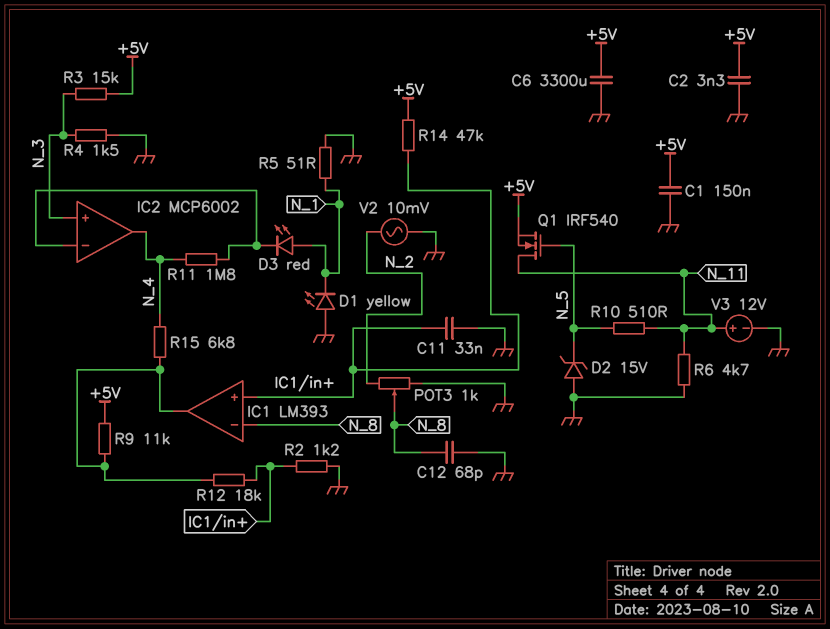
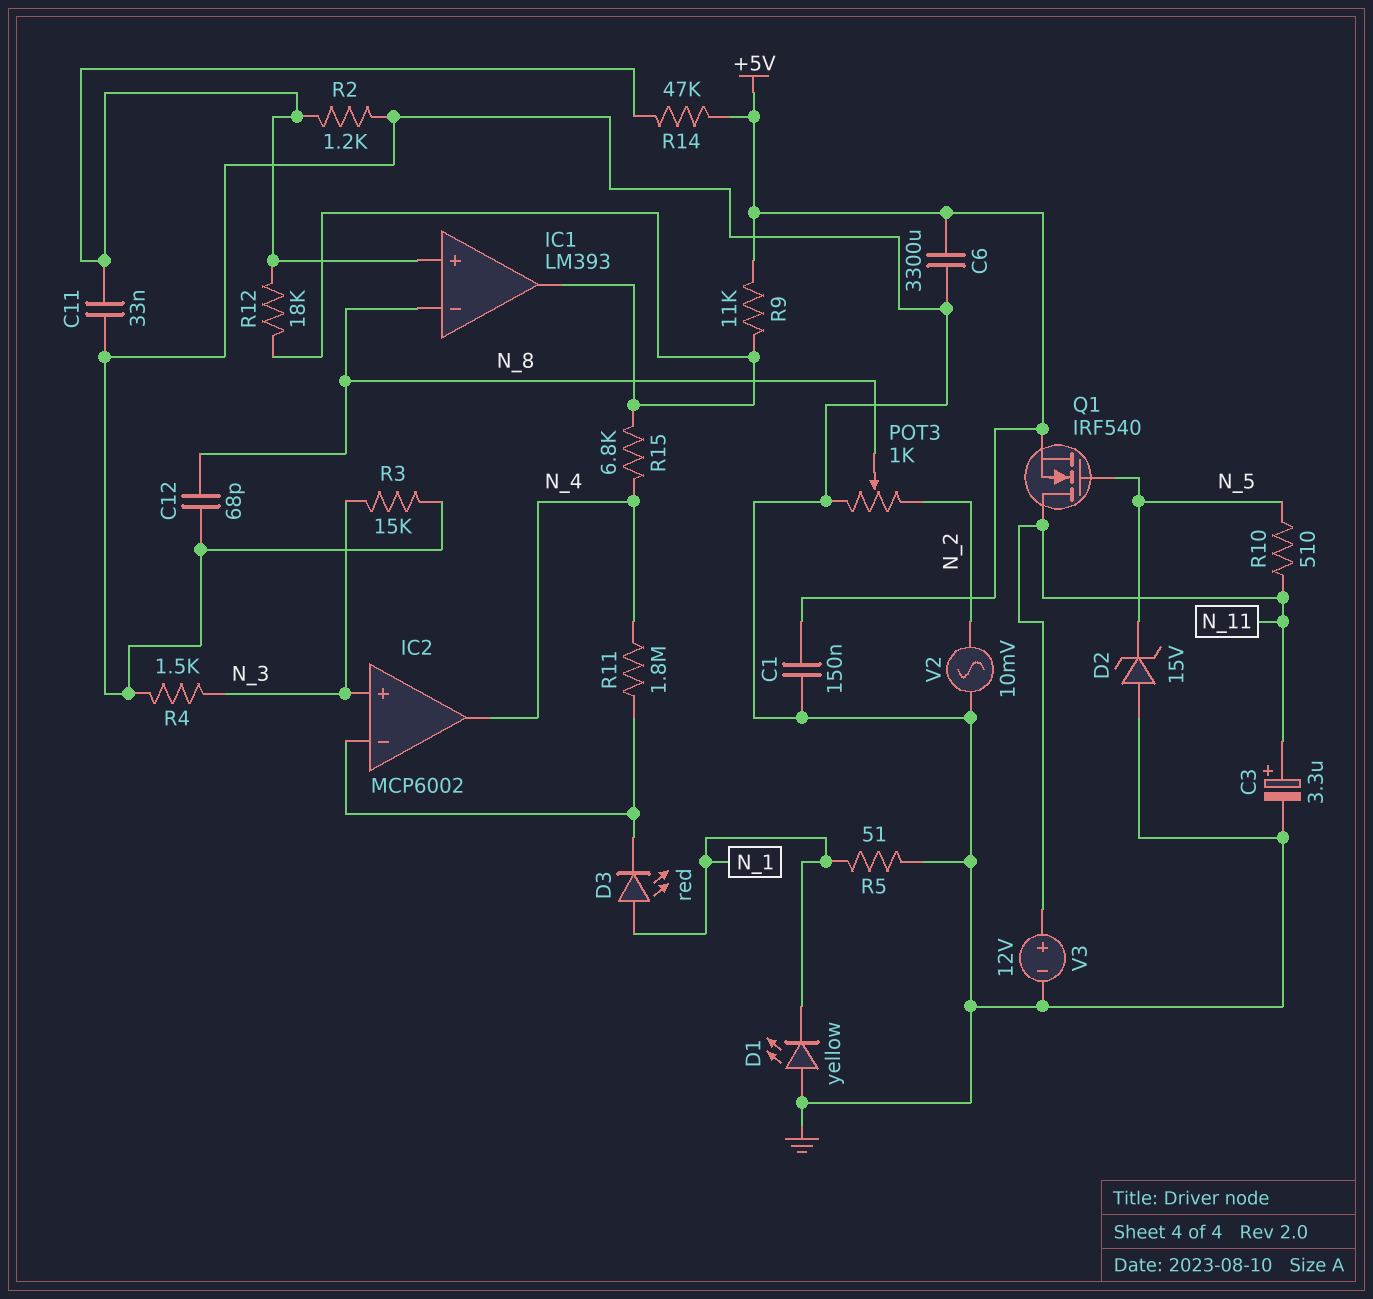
C2: 3.3nF (+5V, GND) -> none
C3: none -> 3.3uF (plus N_11, minus GND)
R3: 15k (+5V, N_3) -> 15k (GND, N_3)
R6: 4.7k (GND, N_11) -> none

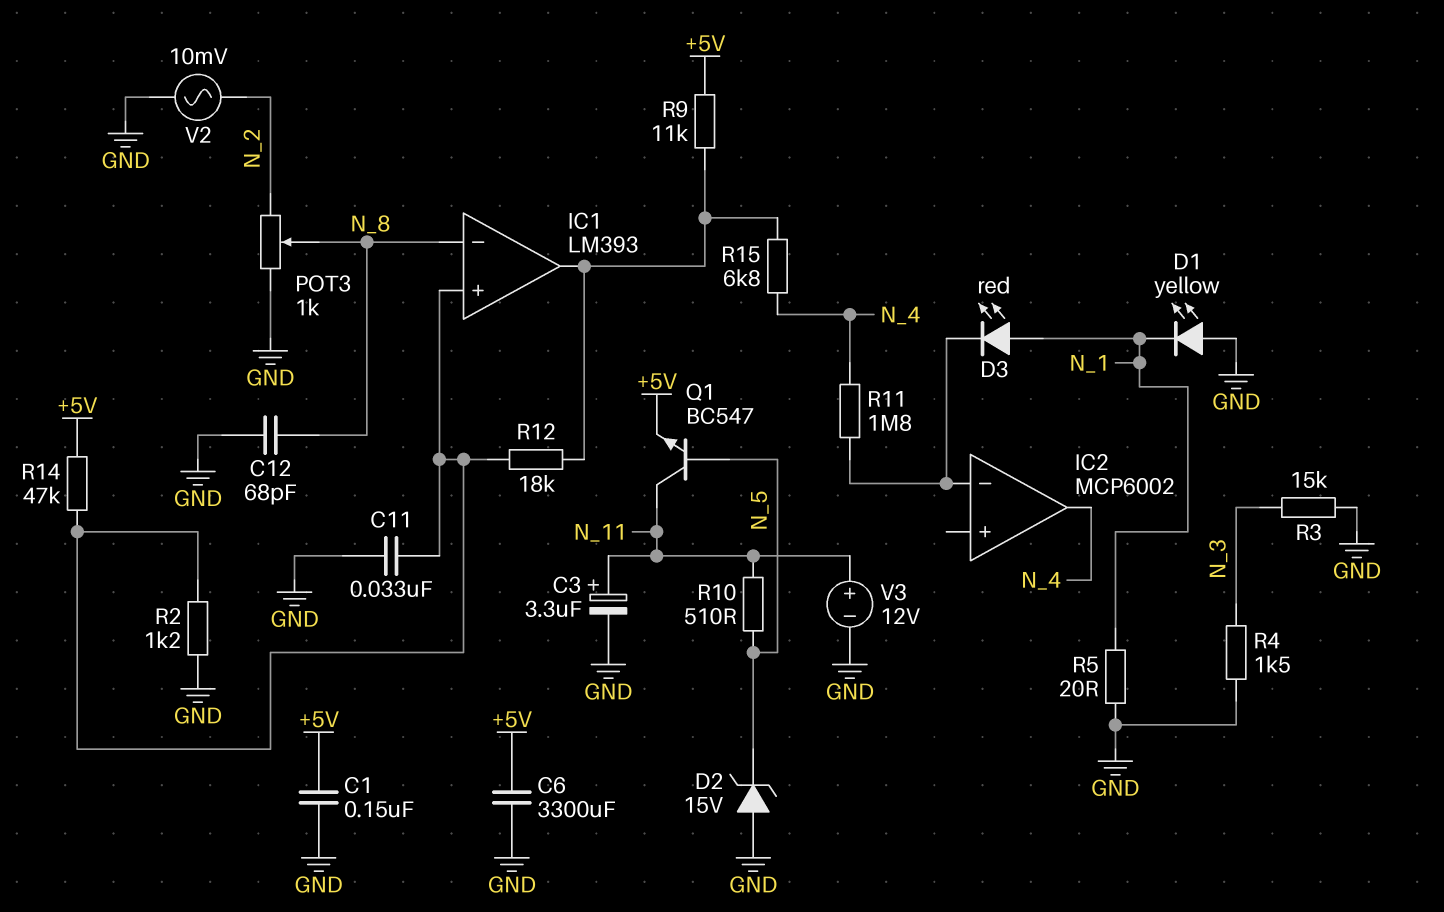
IC2 pin in+: N_3 -> none
Q1: NMOS IRF540 (G N_5, D N_11, S +5V) -> NPN BC547 (B N_5, C N_11, E +5V)
R5: 51 (GND, N_1) -> 20 (GND, N_1)

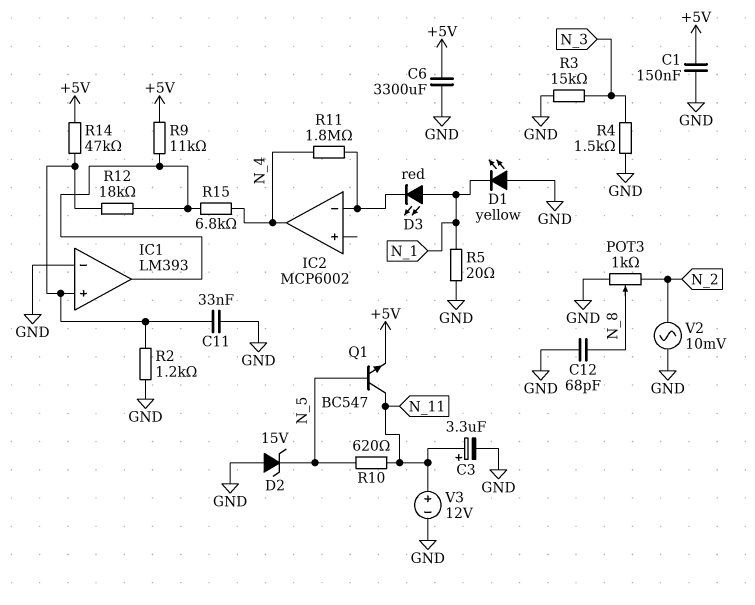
IC1 pin in-: N_8 -> GND
R10: 510 (N_5, N_11) -> 620 (N_5, N_11)

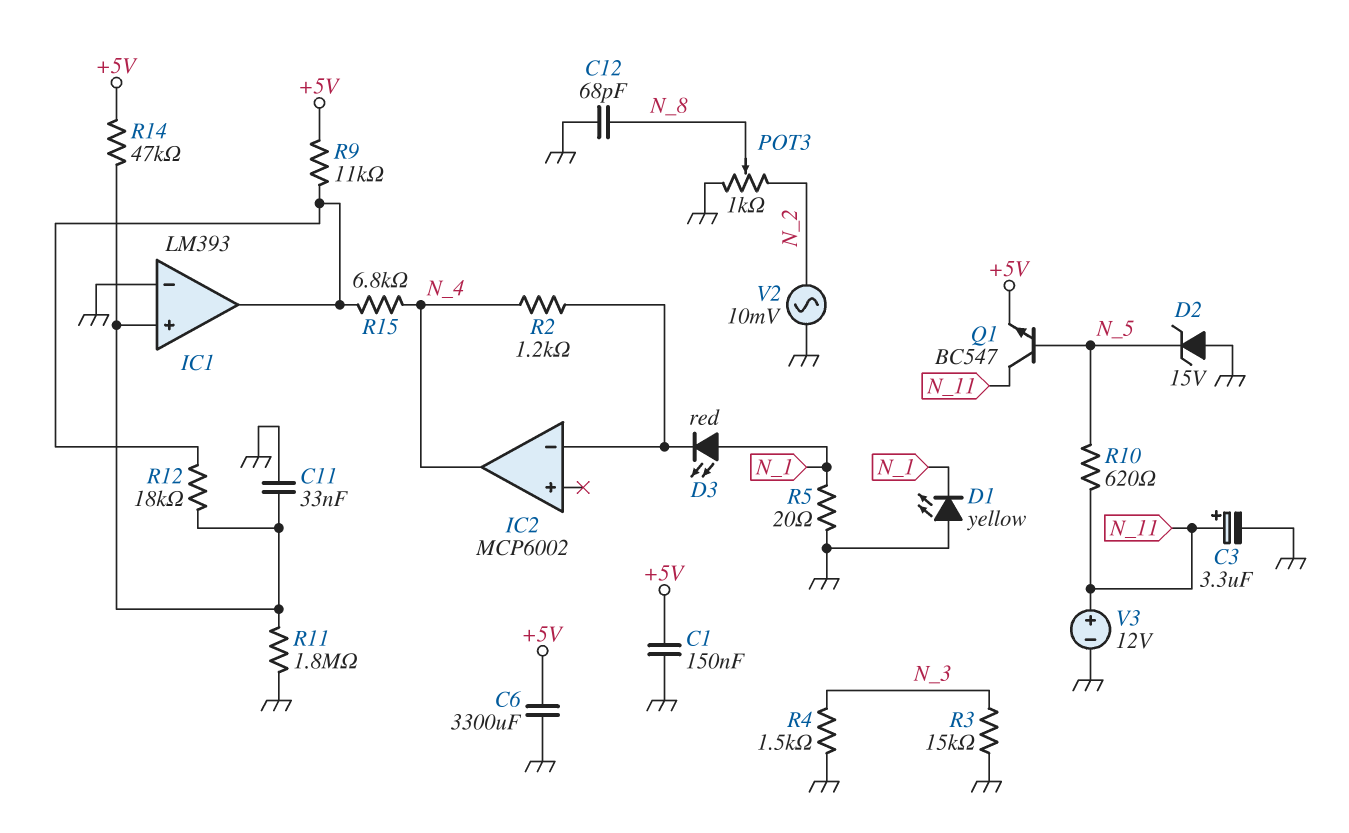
R2: 1.2k (GND, IC1/in+) -> 1.2k (IC2/in-, N_4)
R11: 1.8M (IC2/in-, N_4) -> 1.8M (GND, IC1/in+)

